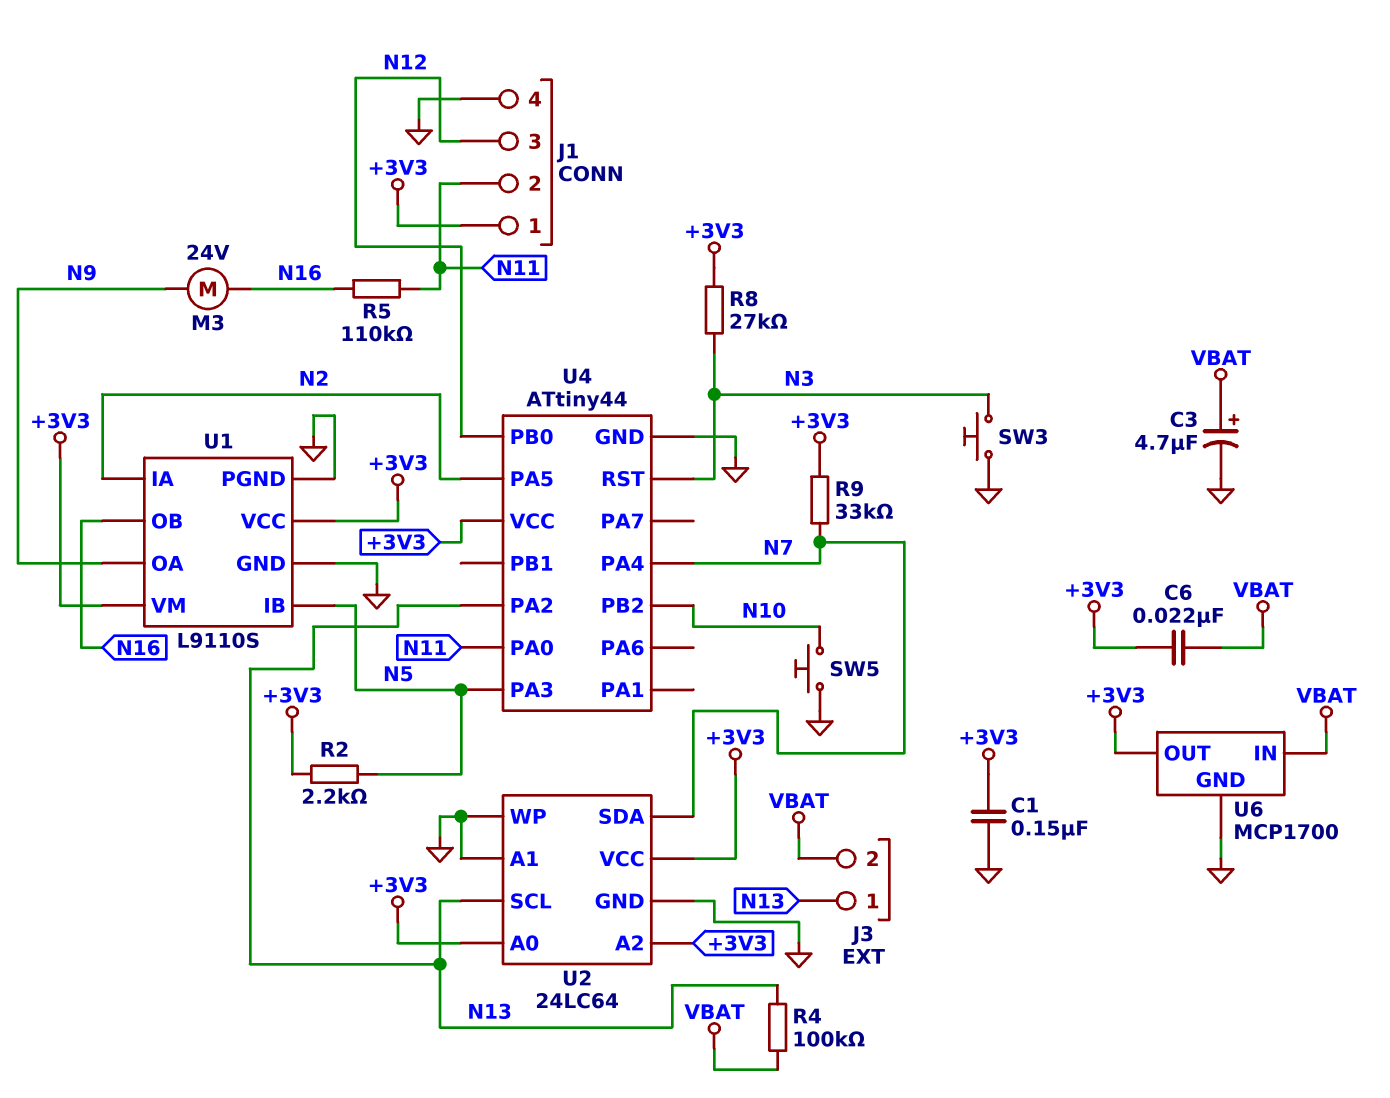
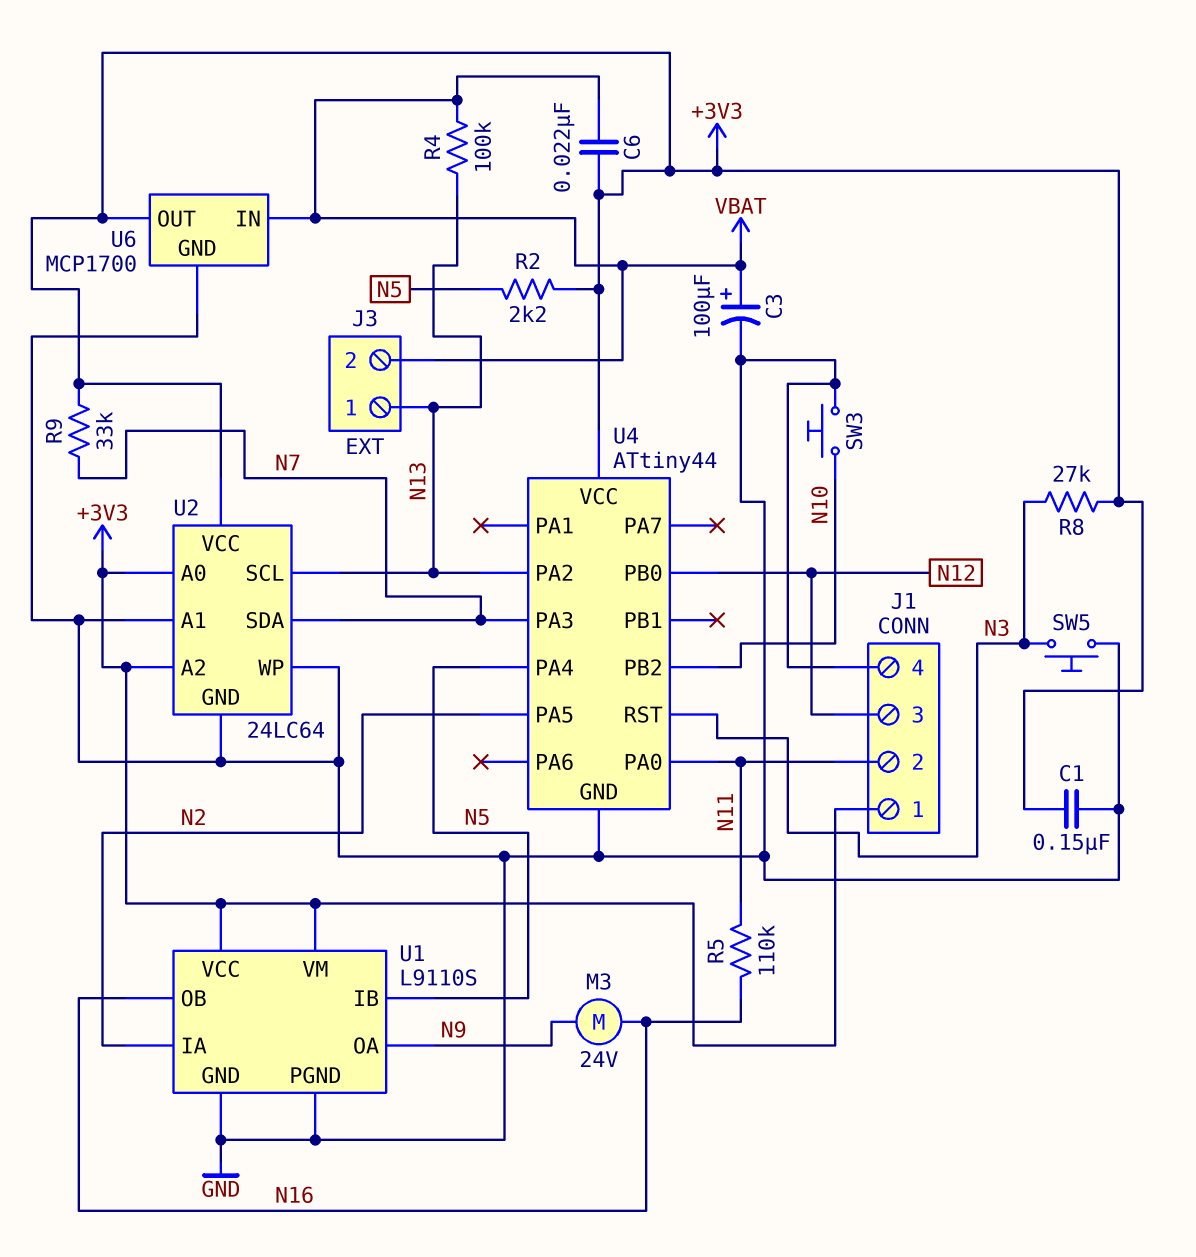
C3: 4.7uF (plus VBAT, minus GND) -> 100uF (plus VBAT, minus GND)
SW3: button (GND, N3) -> button (GND, N10)
SW5: button (GND, N10) -> button (GND, N3)
U4 pin PA3: N5 -> N7
U4 pin PA4: N7 -> N5

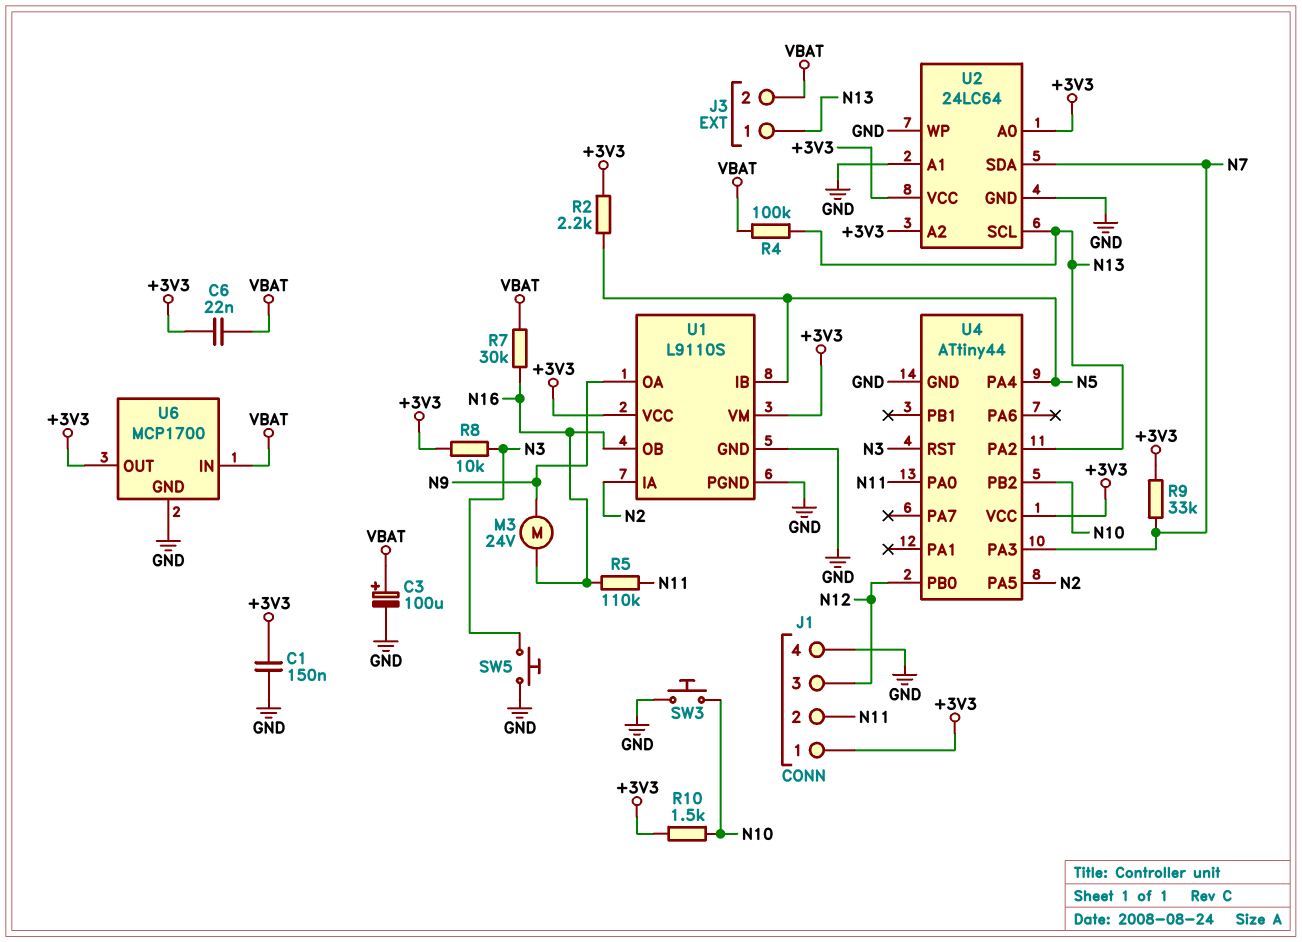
R7: none -> 30k (N16, VBAT)
R8: 27k (+3V3, N3) -> 10k (+3V3, N3)
R10: none -> 1.5k (+3V3, N10)

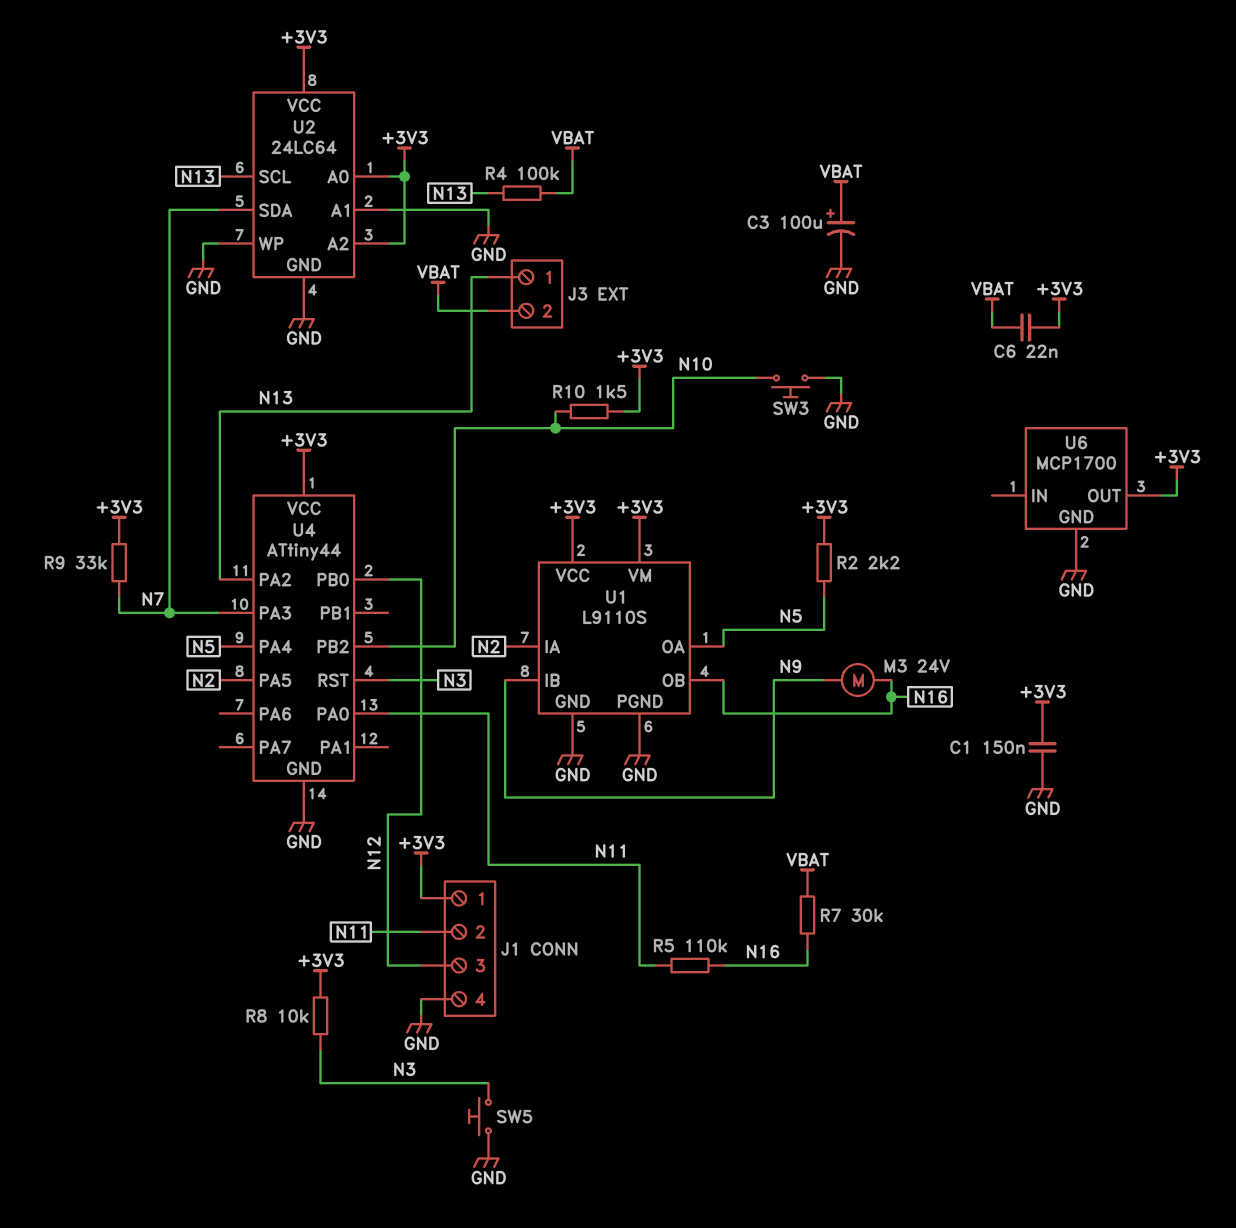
U1 pin IB: N5 -> N9
U1 pin OA: N9 -> N5
U6 pin IN: VBAT -> none

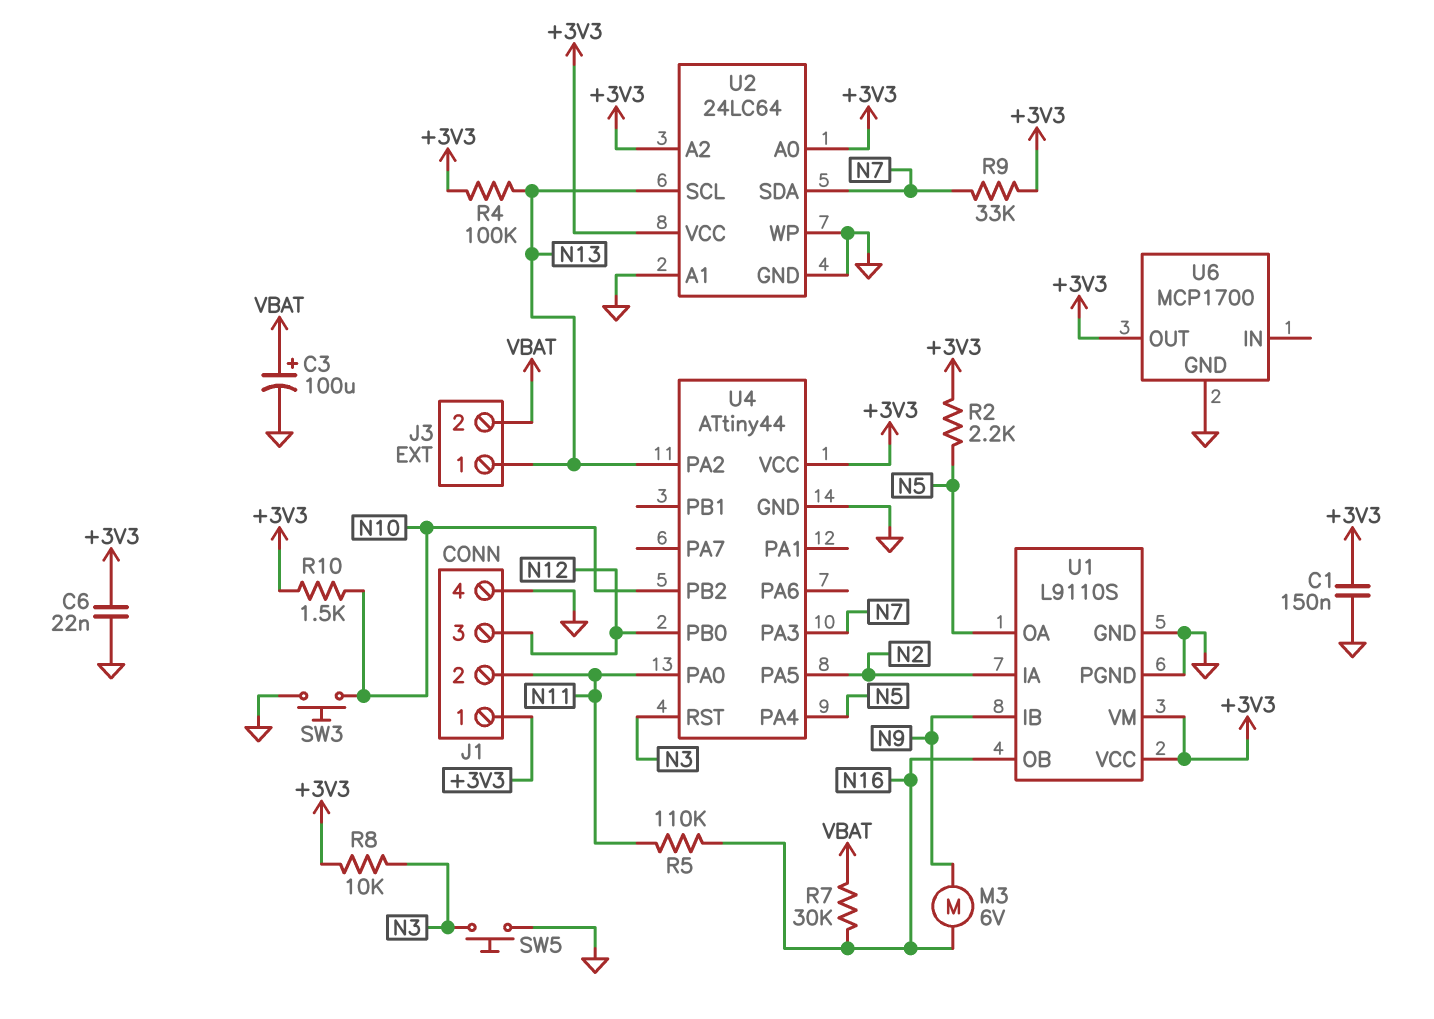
C6: 22nF (+3V3, VBAT) -> 22nF (+3V3, GND)
M3: motor 24V (N9, N16) -> motor 6V (N9, N16)
R4: 100k (N13, VBAT) -> 100k (+3V3, N13)

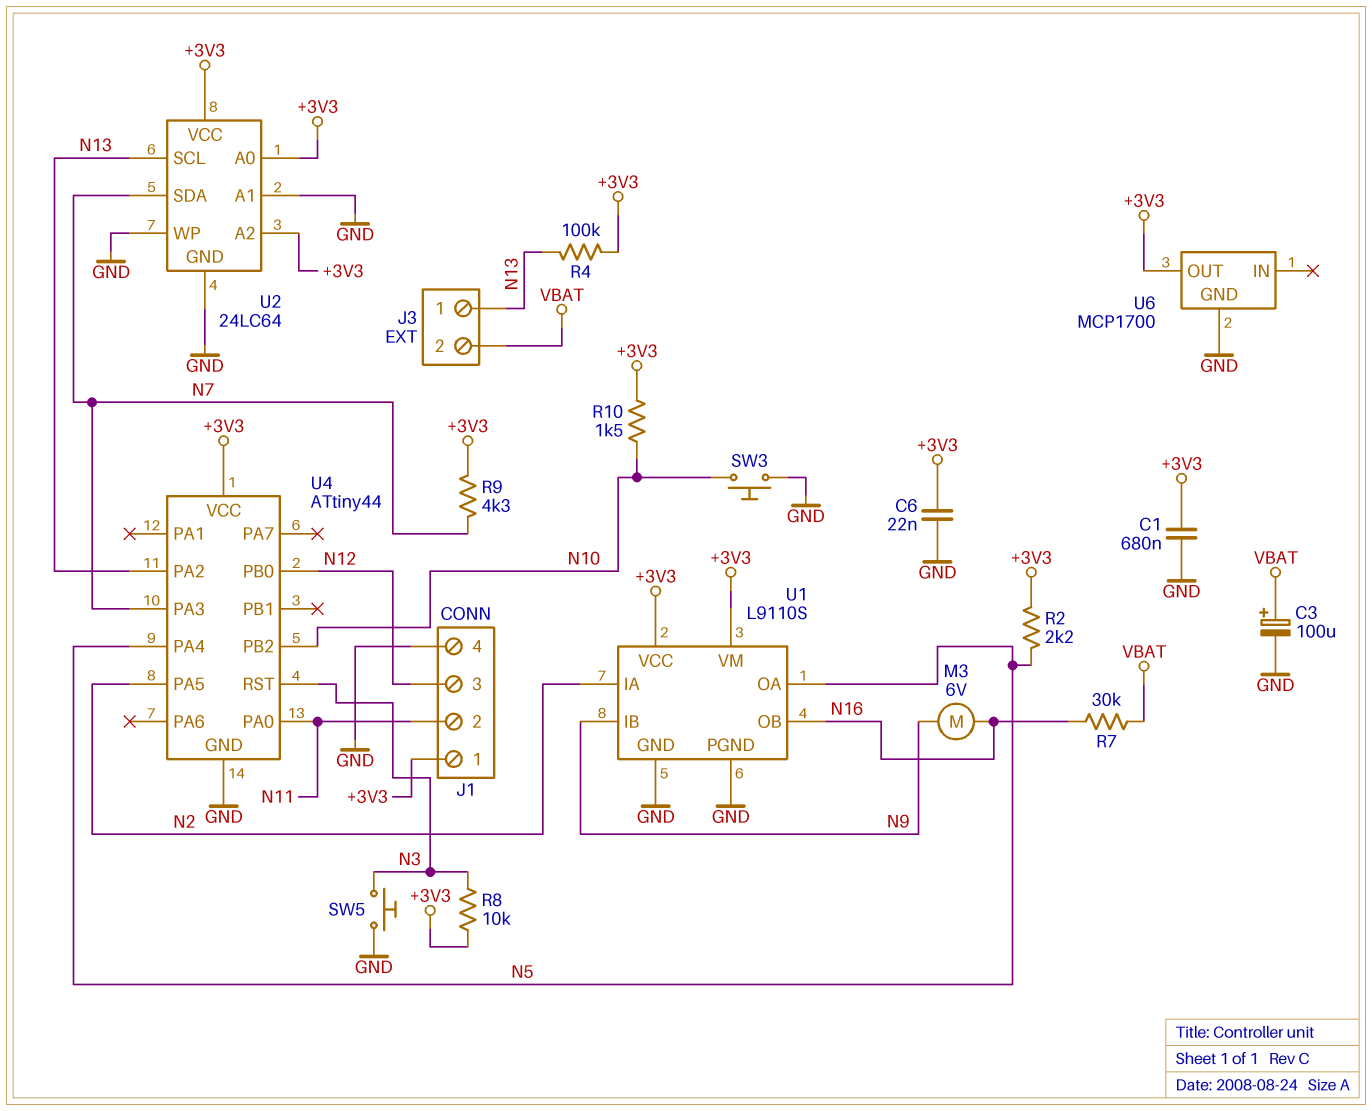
C1: 150nF (+3V3, GND) -> 680nF (+3V3, GND)
R5: 110k (N11, N16) -> none
R9: 33k (+3V3, N7) -> 4.3k (+3V3, N7)

